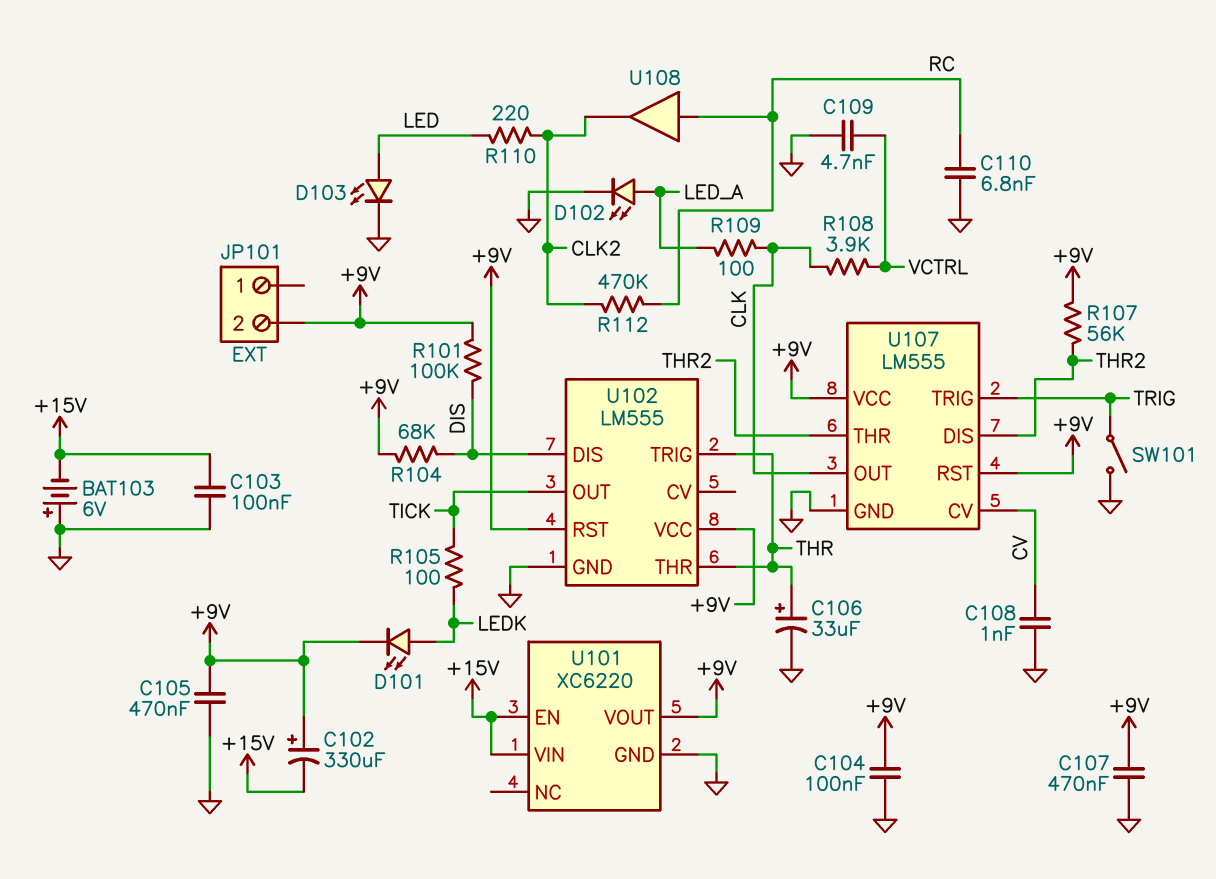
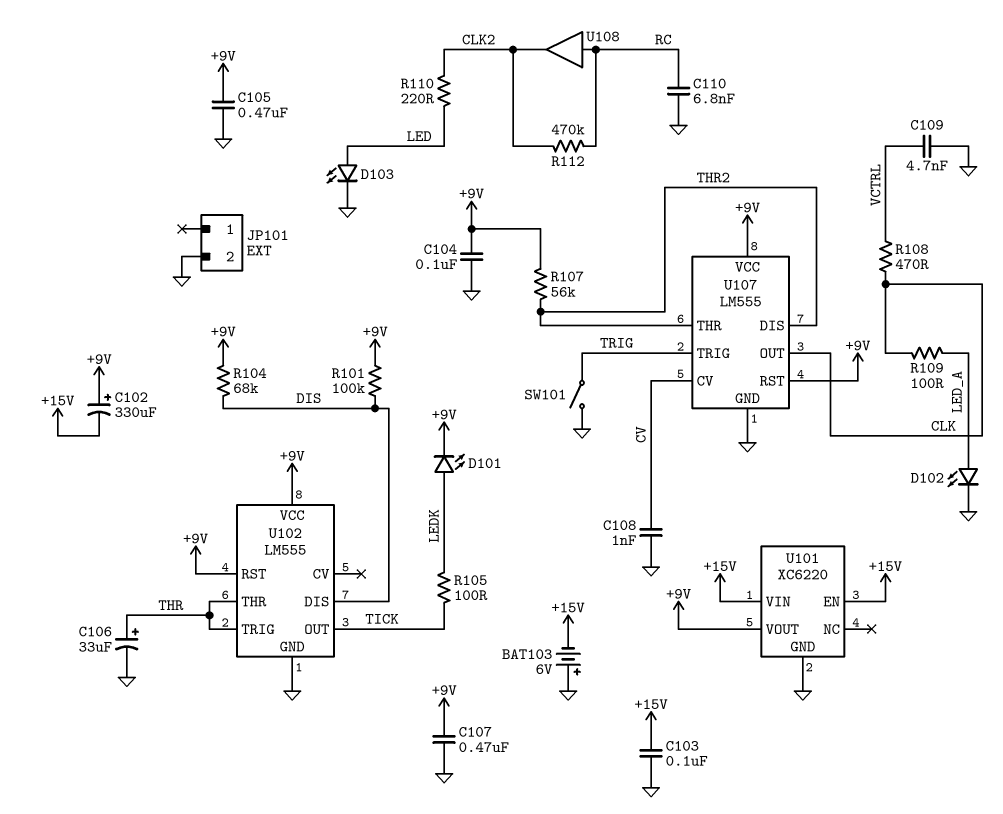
JP101 pin 2: +9V -> GND
R108: 3.9k (CLK, VCTRL) -> 470 (CLK, VCTRL)

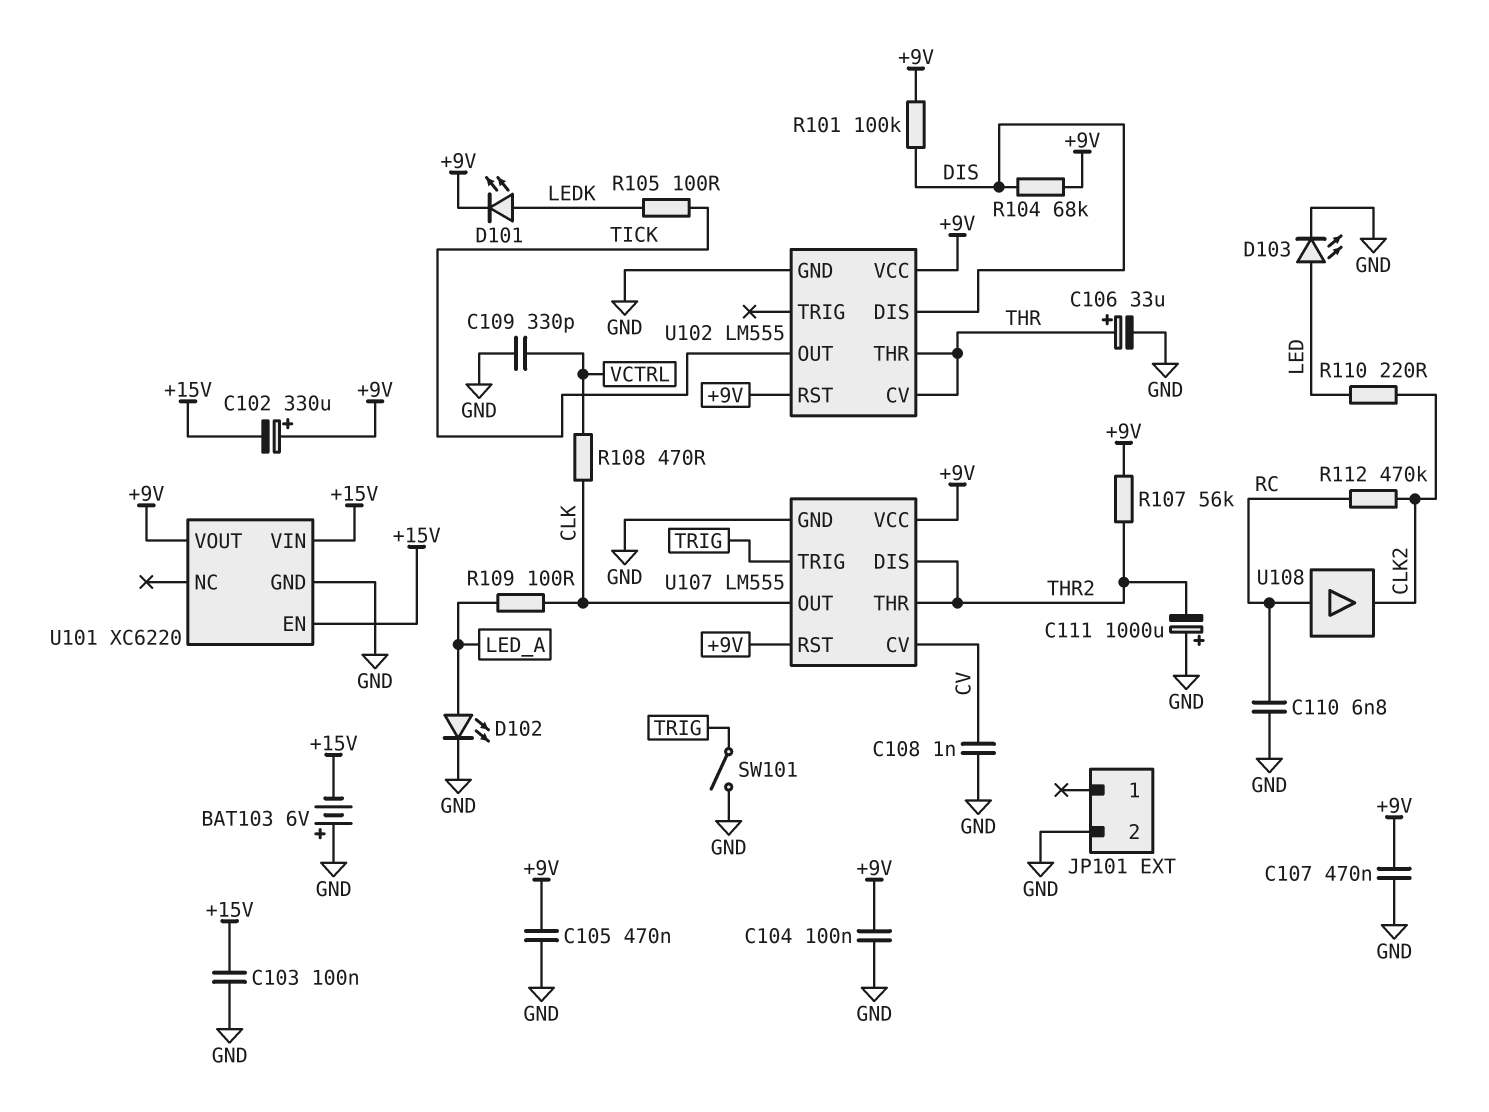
C109: 4.7nF (GND, VCTRL) -> 330pF (GND, VCTRL)
C111: none -> 1000uF (plus GND, minus THR2)
U102 pin CV: none -> THR
U102 pin TRIG: THR -> none

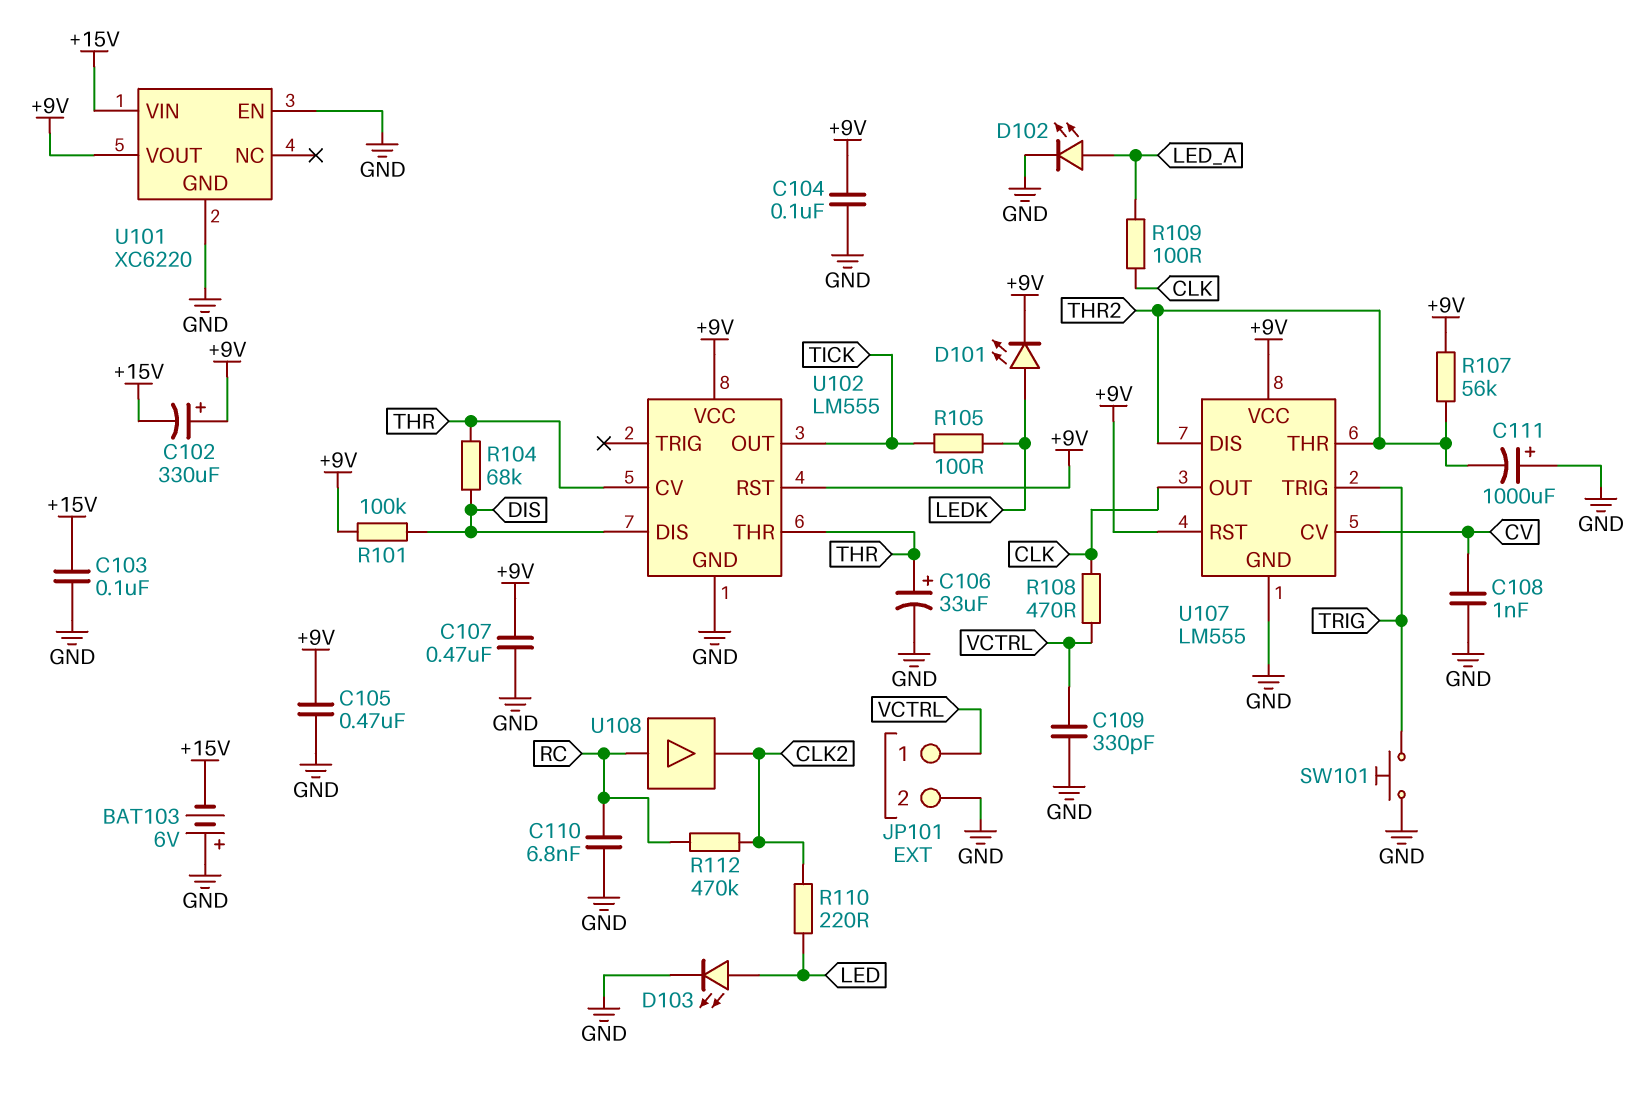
JP101 pin 1: none -> VCTRL
R104: 68k (+9V, DIS) -> 68k (DIS, THR)
SW101: switch (GND, TRIG) -> button (GND, TRIG)
U101 pin EN: +15V -> GND

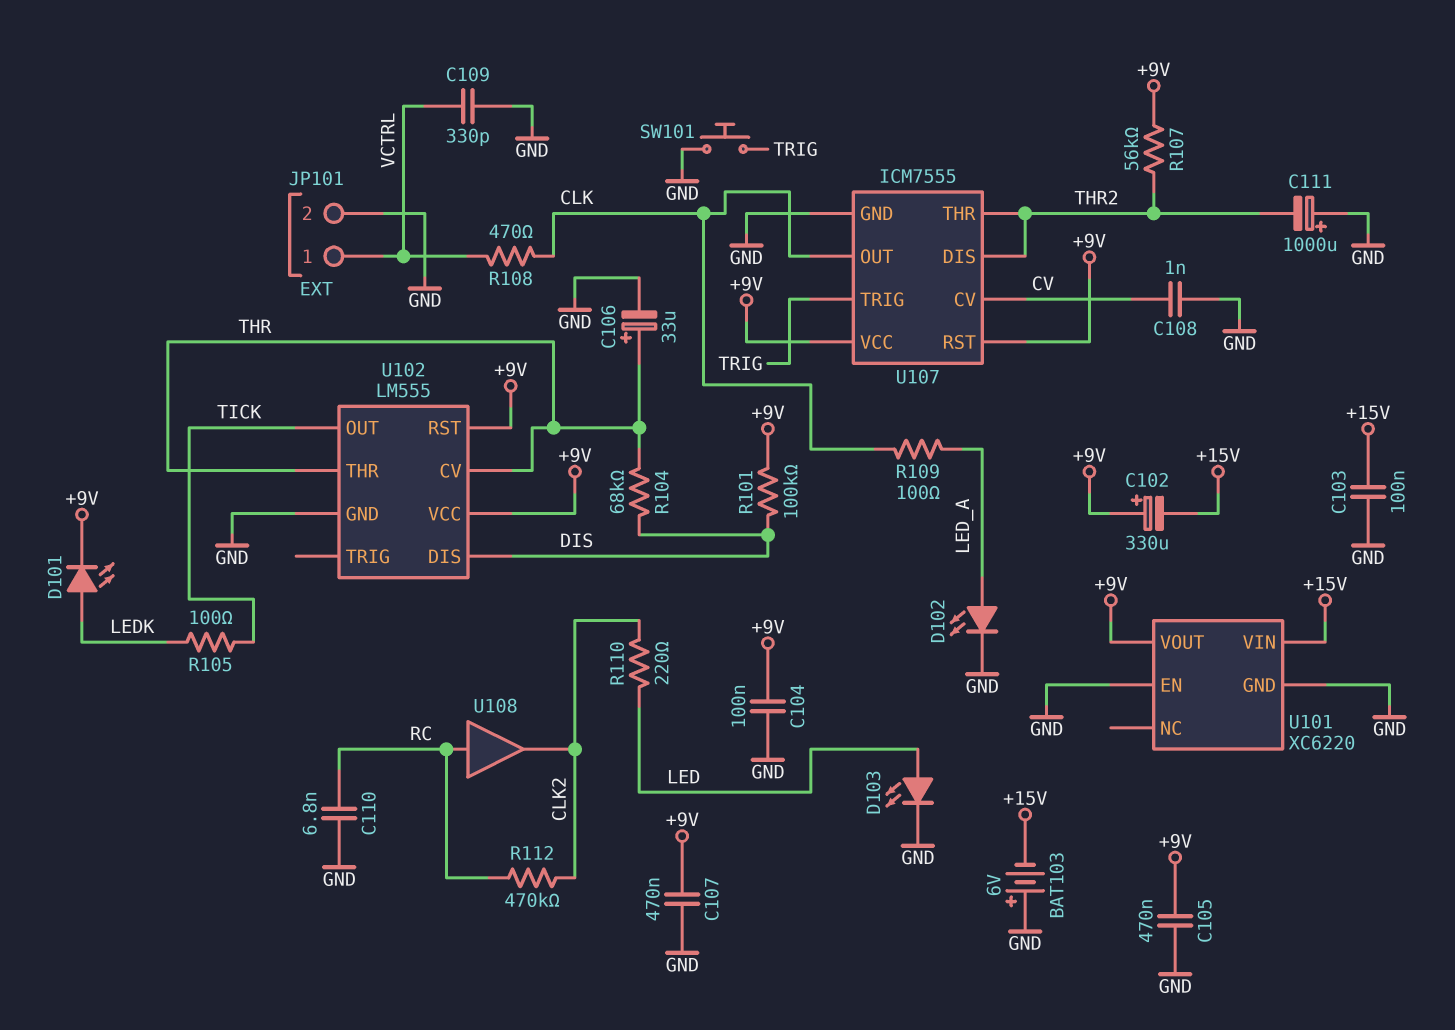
U107: LM555 -> ICM7555

